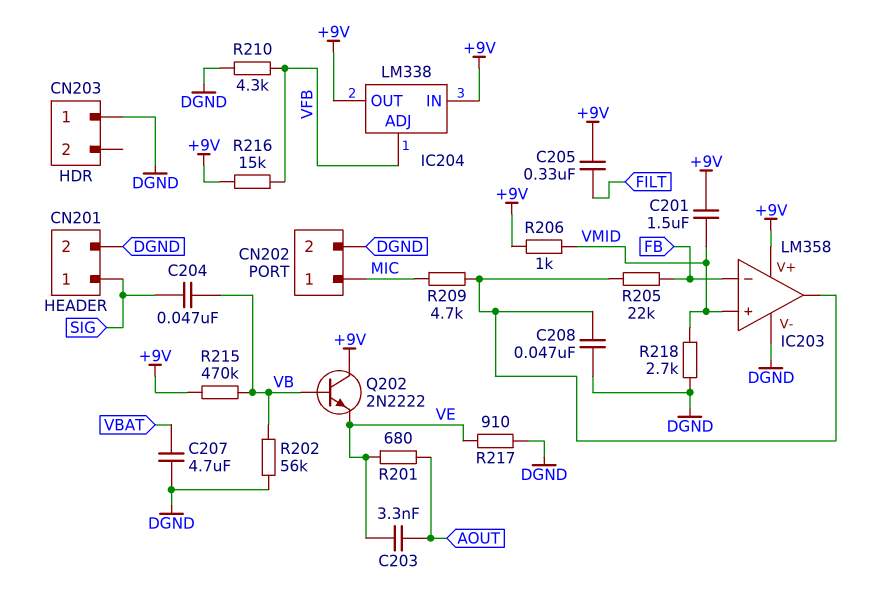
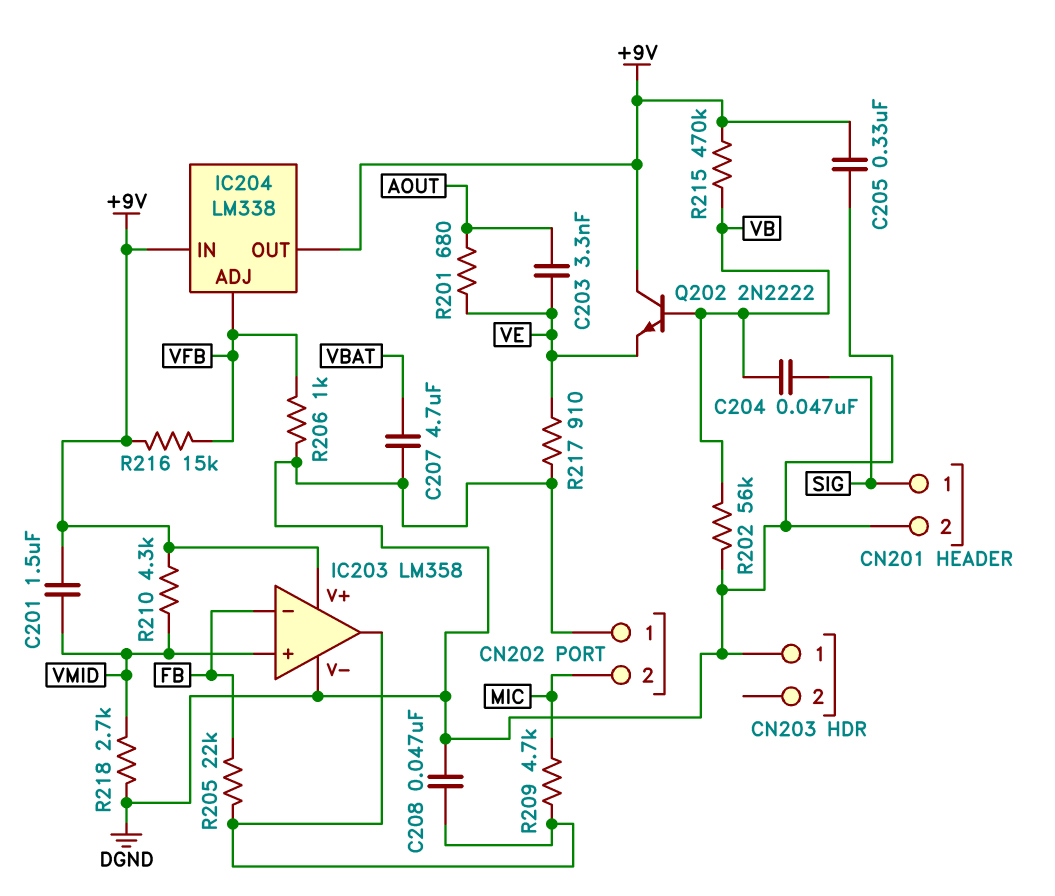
C205: 330nF (+9V, FILT) -> 330nF (+9V, DGND)
CN202 pin 1: MIC -> DGND
CN202 pin 2: DGND -> MIC
R206: 1k (+9V, VMID) -> 1k (DGND, VFB)
R210: 4.3k (DGND, VFB) -> 4.3k (+9V, VMID)

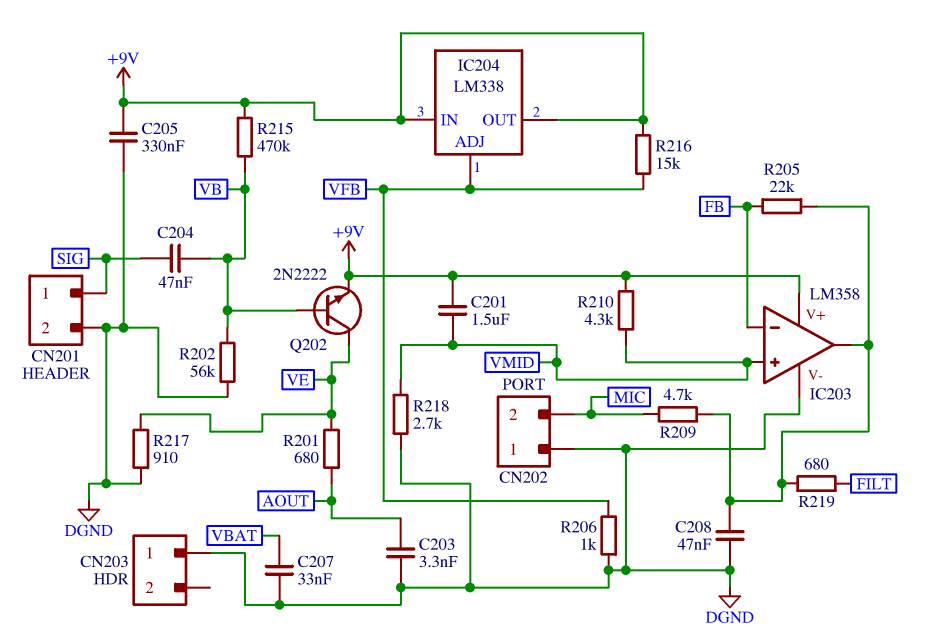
C203: 3.3nF (AOUT, VE) -> 3.3nF (AOUT, DGND)
C207: 4.7uF (DGND, VBAT) -> 33nF (DGND, VBAT)
Q202: NPN 2N2222 (B VB, C +9V, E VE) -> NPN 2N2222 (B VB, C VE, E +9V)
R219: none -> 680 (FILT, IC203/out)

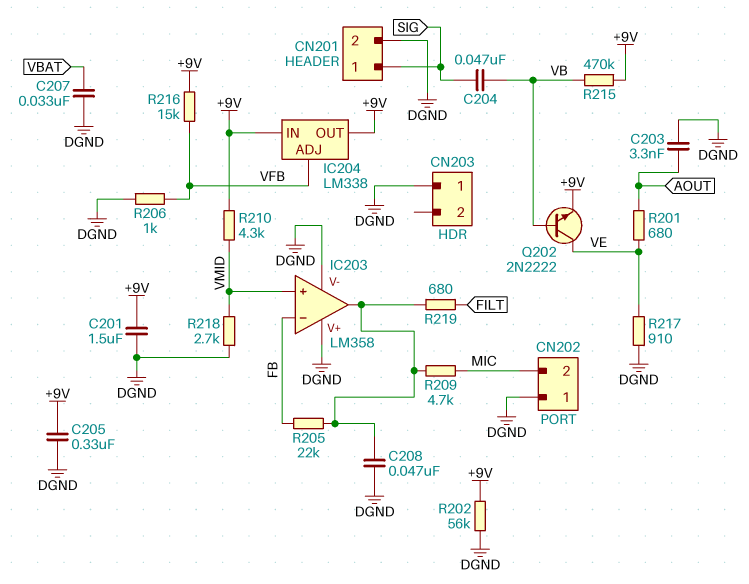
C201: 1.5uF (+9V, VMID) -> 1.5uF (+9V, DGND)
IC203 pin V+: +9V -> DGND
R202: 56k (DGND, VB) -> 56k (+9V, DGND)

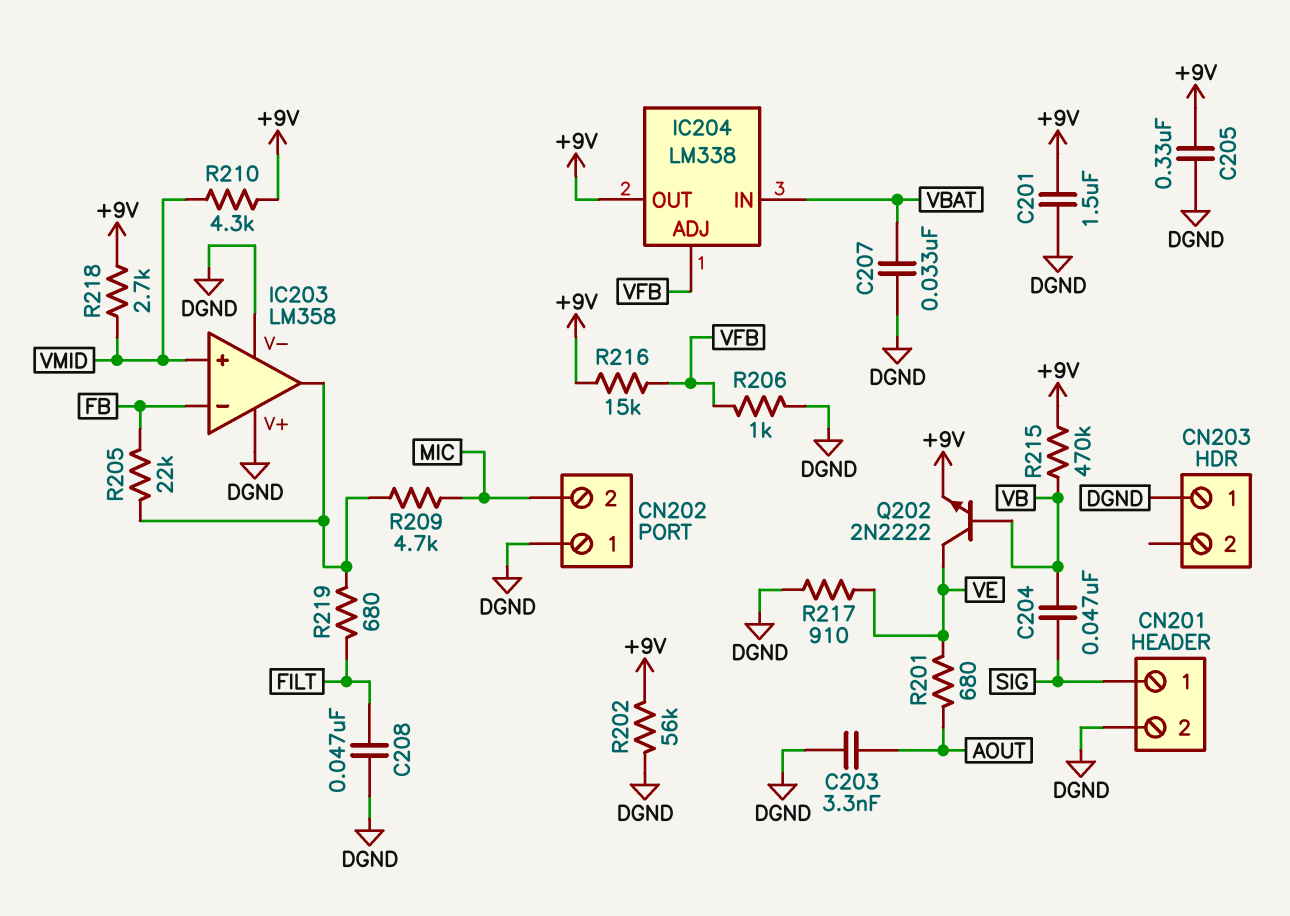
C208: 47nF (DGND, IC203/out) -> 47nF (DGND, FILT)
IC204 pin IN: +9V -> VBAT
R218: 2.7k (DGND, VMID) -> 2.7k (+9V, VMID)

